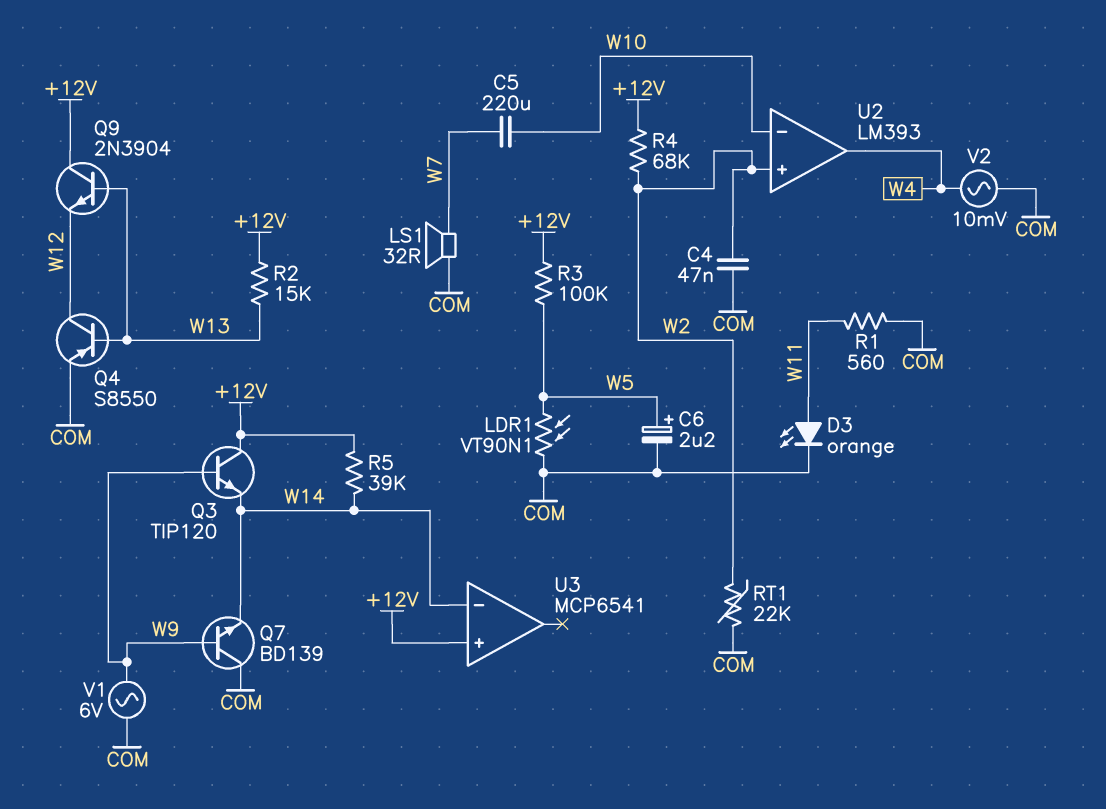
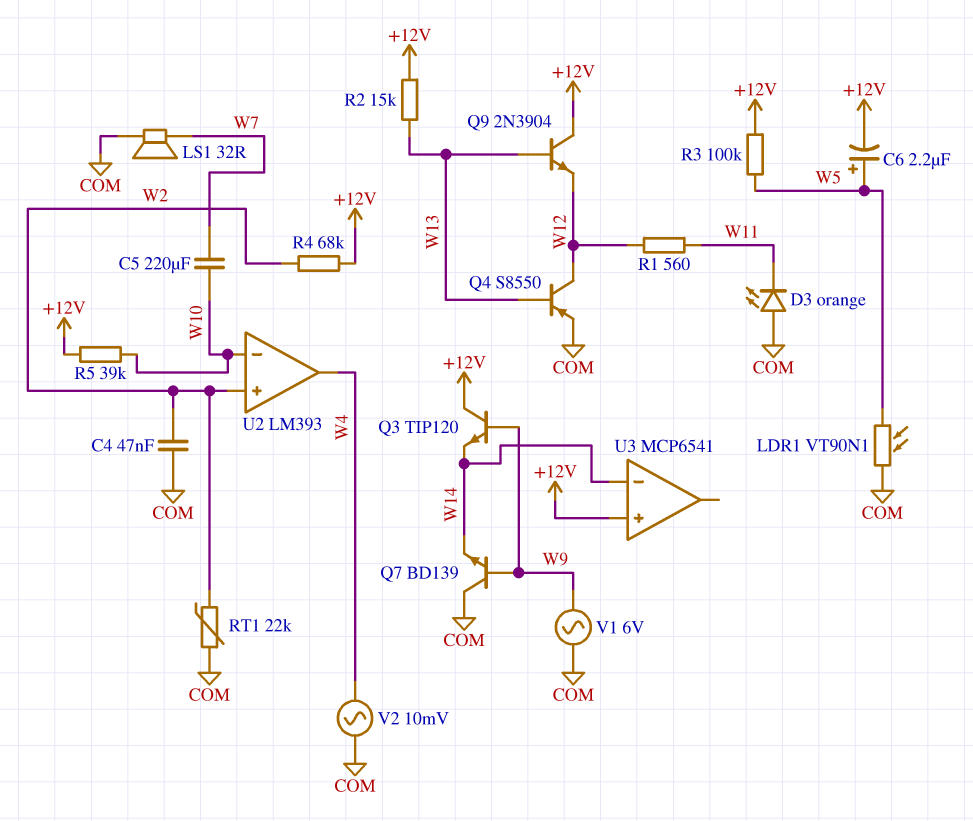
C6: 2.2uF (plus W5, minus COM) -> 2.2uF (plus W5, minus +12V)
D3: LED orange (A W11, K COM) -> LED orange (A COM, K W11)
R1: 560 (COM, W11) -> 560 (W11, W12)
R5: 39k (+12V, W14) -> 39k (+12V, W10)

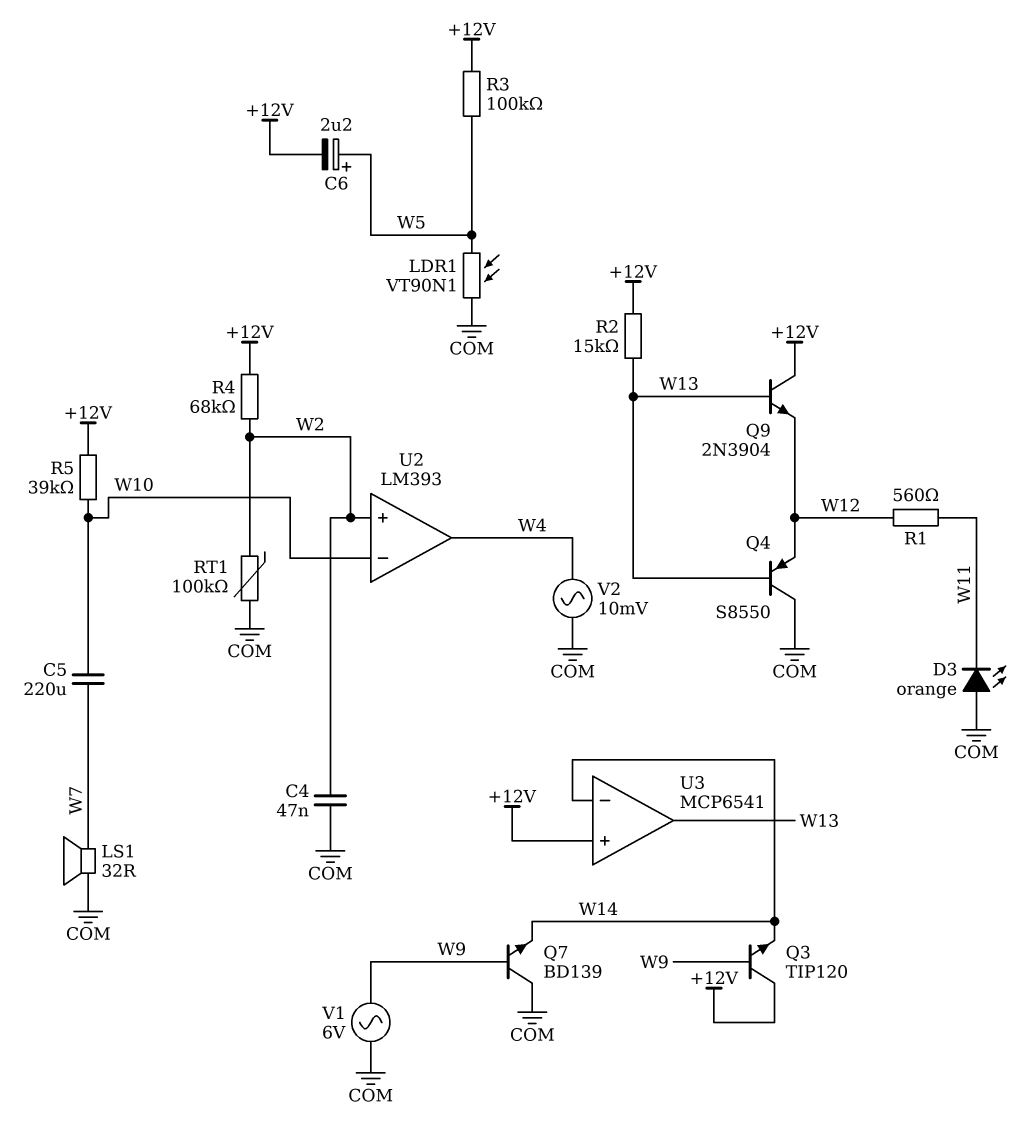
Q4: PNP S8550 (B W13, C W12, E COM) -> PNP S8550 (B W13, C COM, E W12)
RT1: 22k (COM, W2) -> 100k (COM, W2)
U3 pin out: none -> W13

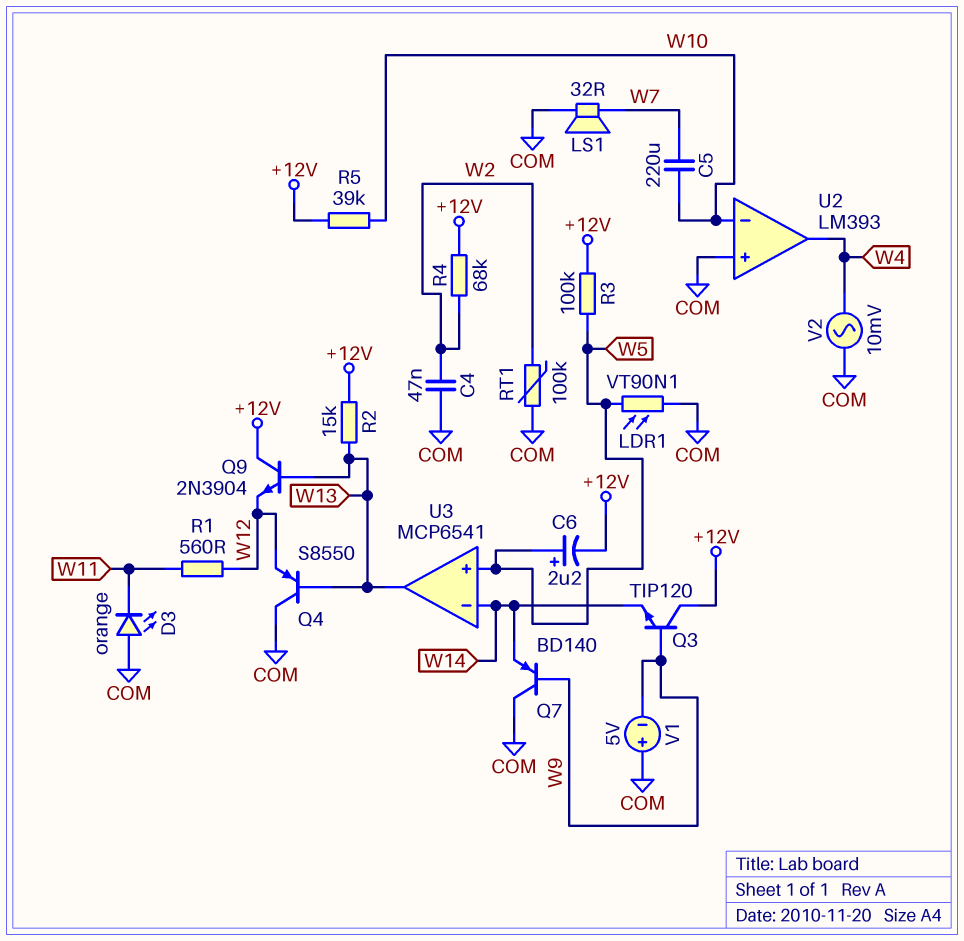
Q7: NPN BD139 (B W9, C COM, E W14) -> PNP BD140 (B W9, C COM, E W14)
U2 pin in+: W2 -> COM
U3 pin in+: +12V -> W5
V1: AC 6V (COM, W9) -> 5V (plus COM, minus W9)

